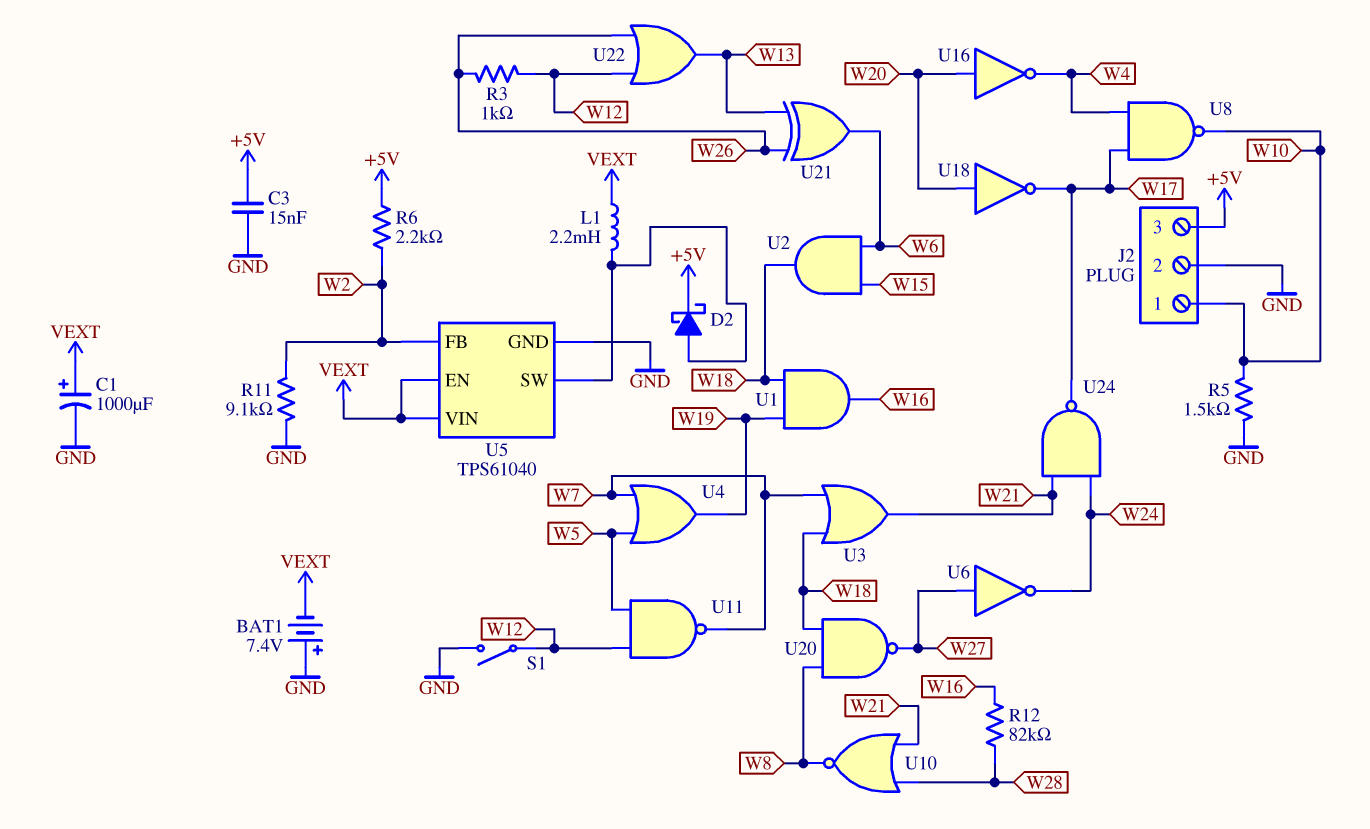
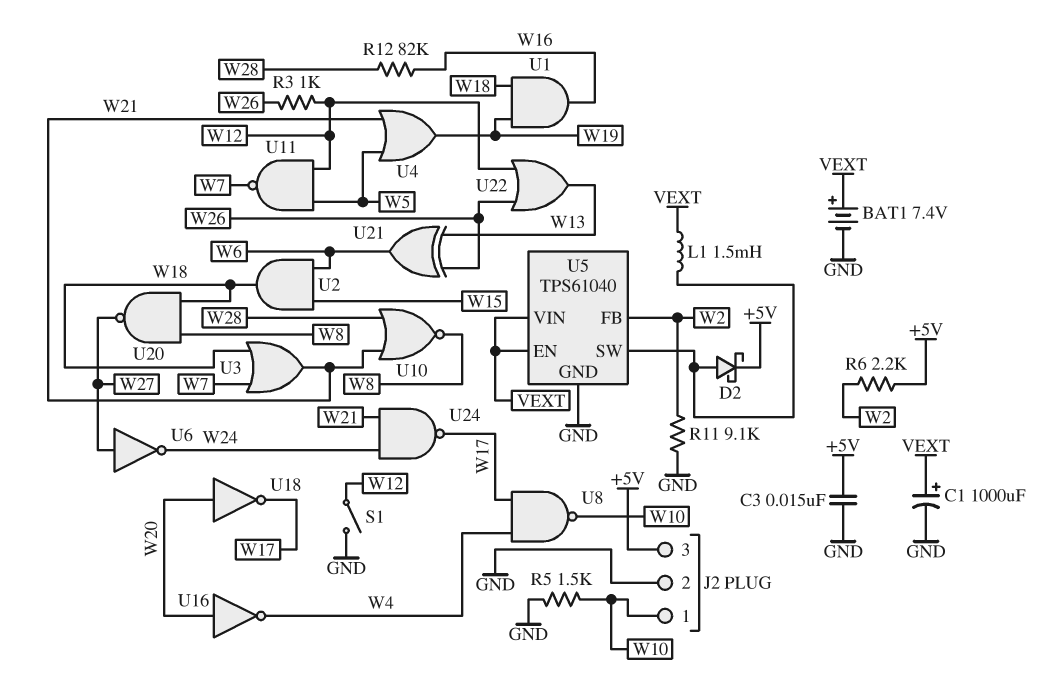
BAT1: 7.4V (plus GND, minus VEXT) -> 7.4V (plus VEXT, minus GND)
L1: 2.2mH (U5/SW, VEXT) -> 1.5mH (U5/SW, VEXT)
U4: OR (in W5, in W7, out W19) -> OR (in W5, in W21, out W19)

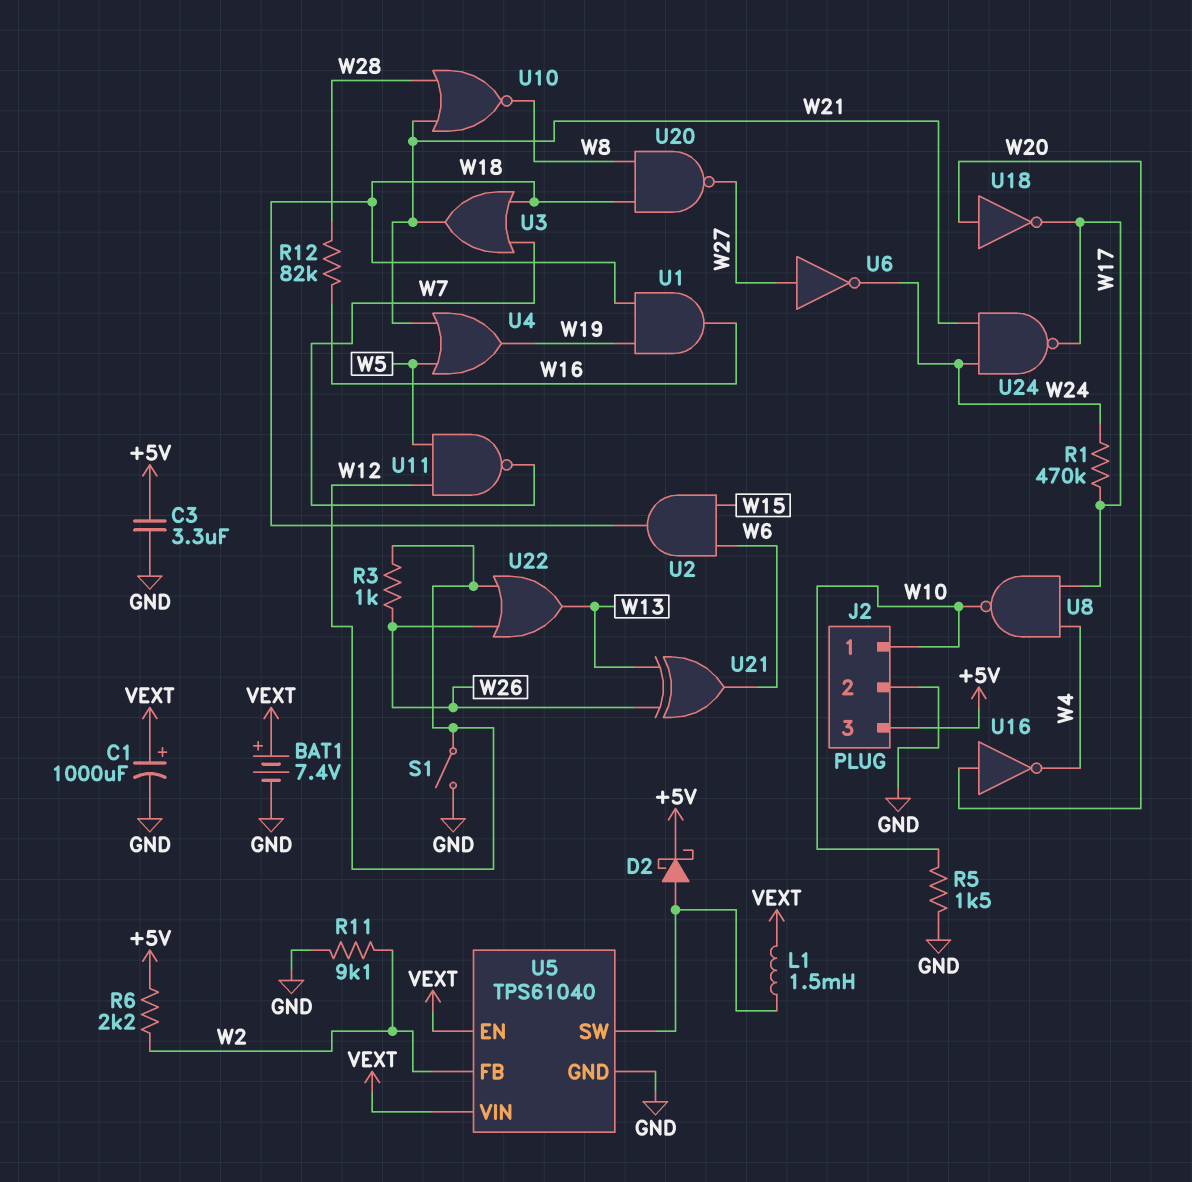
C3: 15nF (+5V, GND) -> 3.3uF (+5V, GND)
R1: none -> 470k (W17, W24)

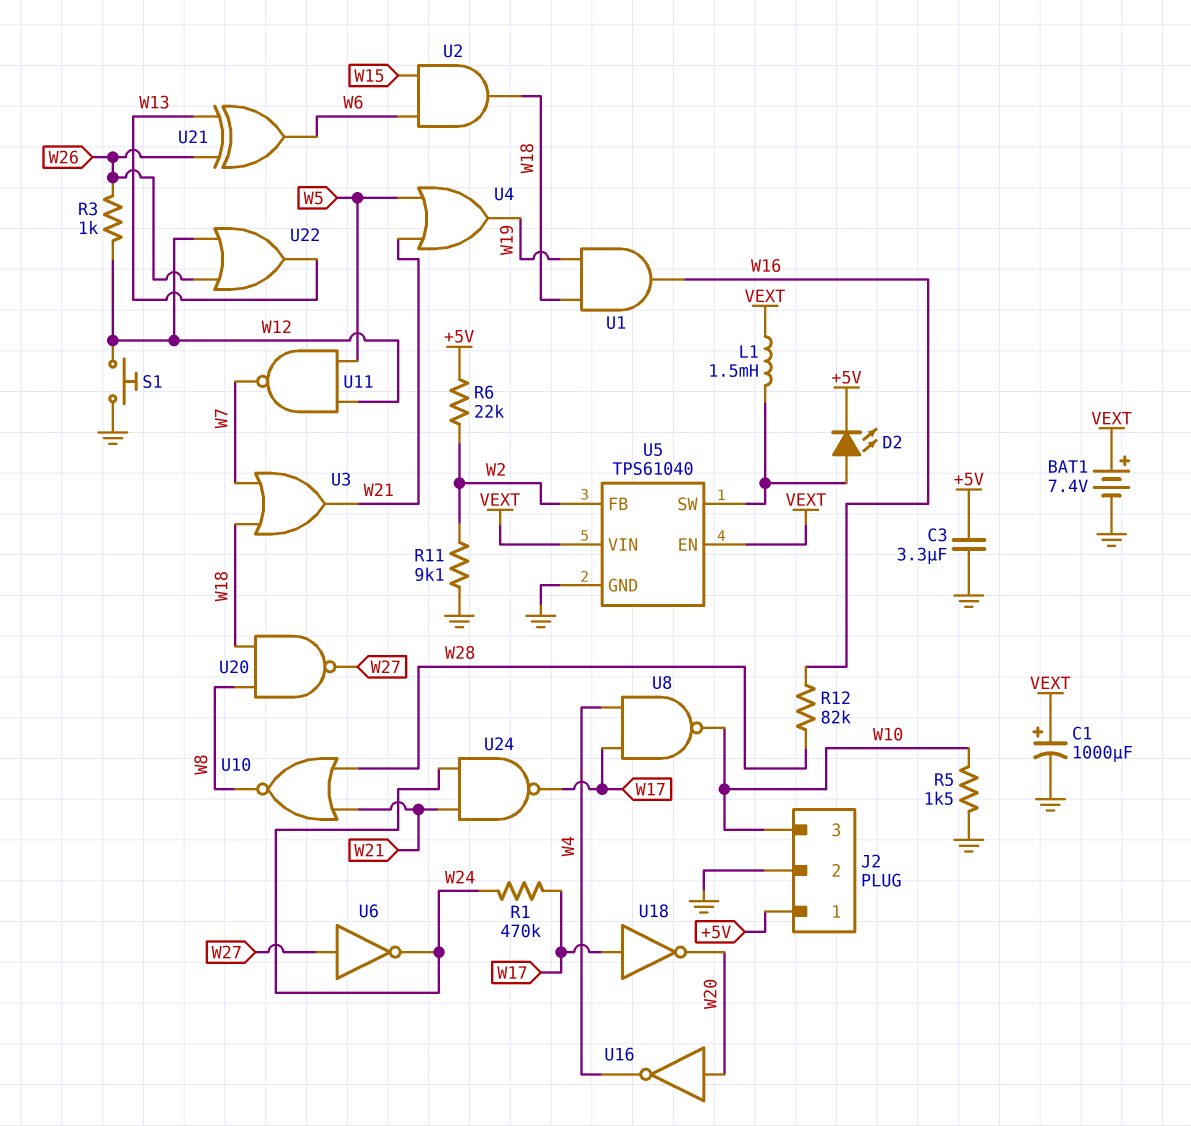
D2: schottky (A U5/SW, K +5V) -> LED (A U5/SW, K +5V)
J2 pin 1: W10 -> +5V
J2 pin 3: +5V -> W10
R6: 2.2k (+5V, W2) -> 22k (+5V, W2)
S1: switch (GND, W12) -> button (GND, W12)
U18: NOT (in W20, out W17) -> NOT (in W17, out W20)

